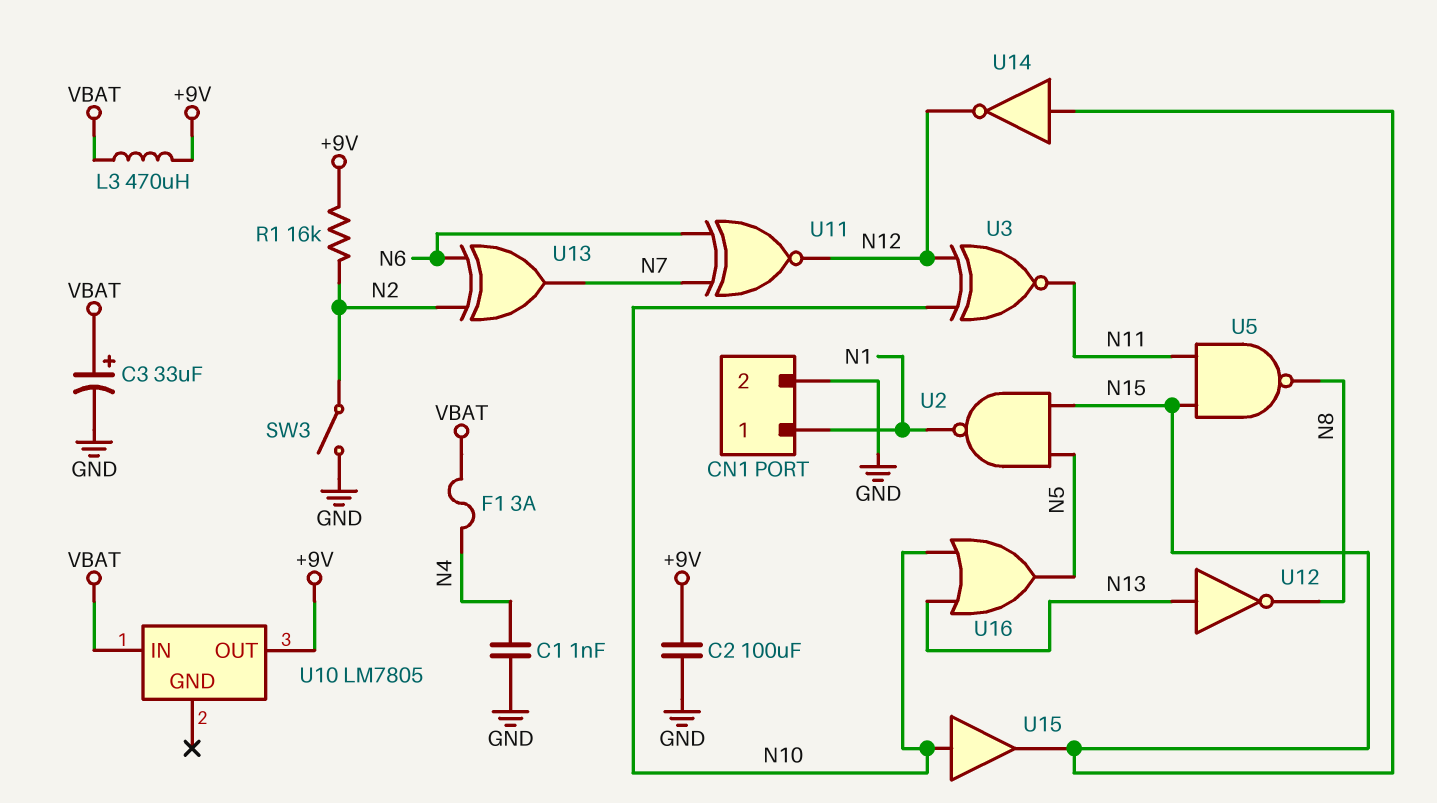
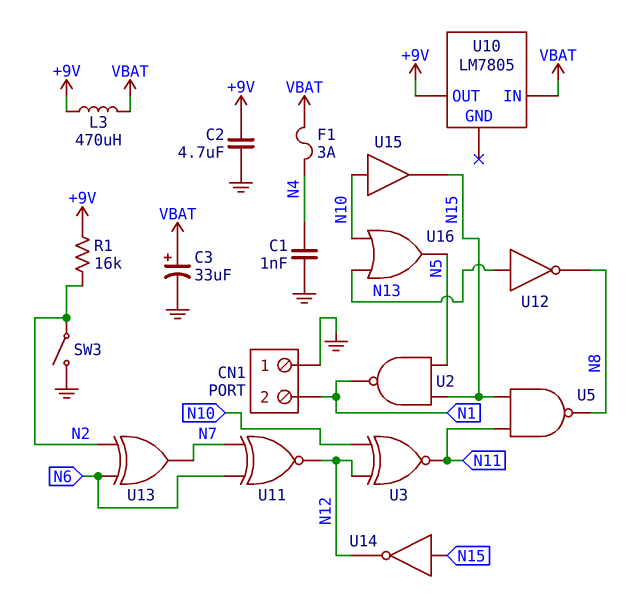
C2: 100uF (+9V, GND) -> 4.7uF (+9V, GND)
CN1 pin 1: N1 -> GND
CN1 pin 2: GND -> N1

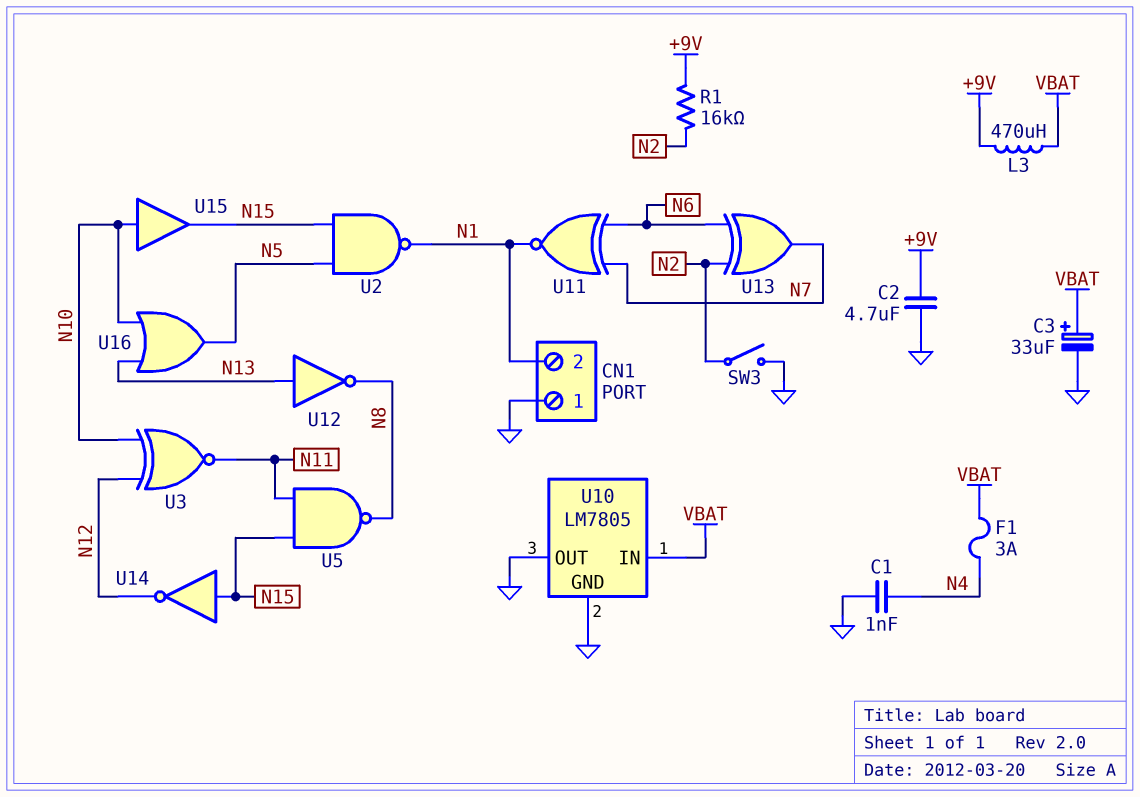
U10 pin GND: none -> GND
U10 pin OUT: +9V -> GND
U11: XNOR (in N6, in N7, out N12) -> XNOR (in N6, in N7, out N1)

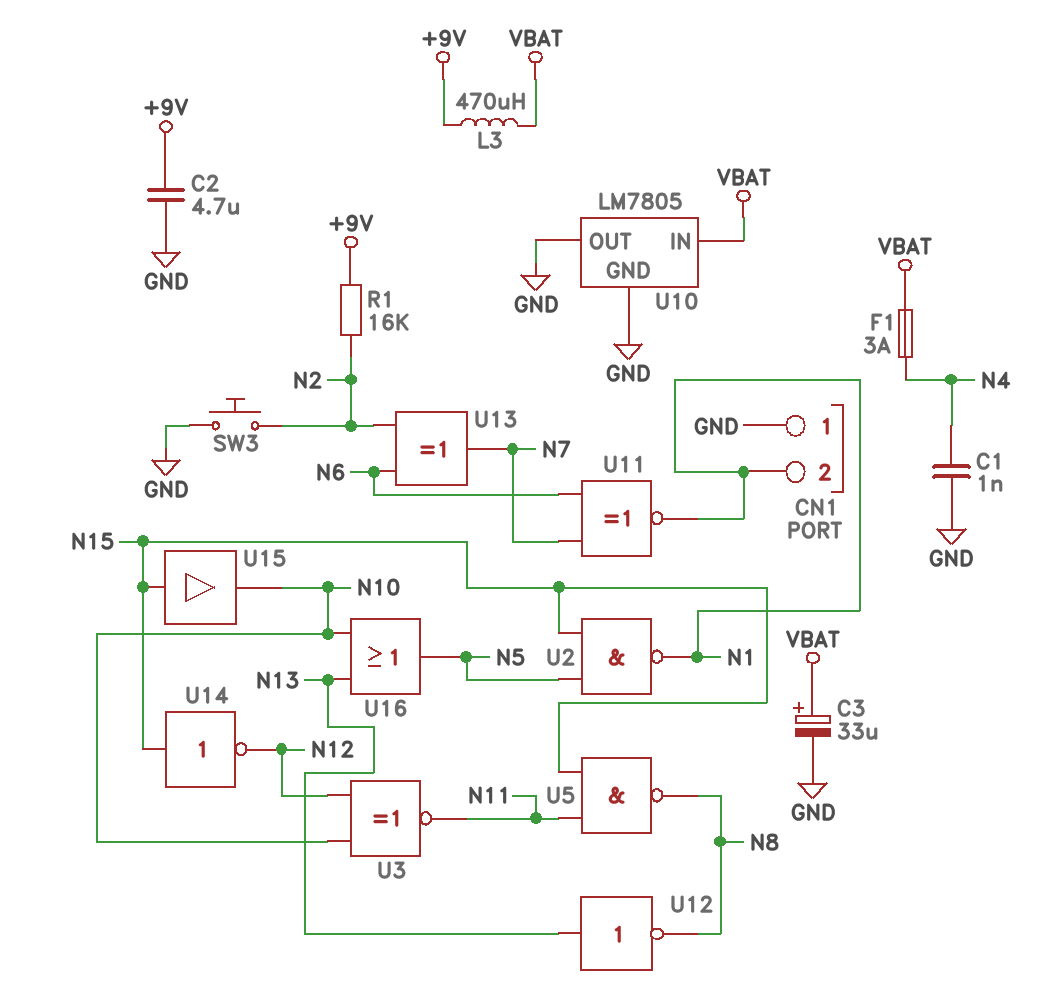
SW3: switch (GND, N2) -> button (GND, N2)
U15: buffer (in N10, out N15) -> buffer (in N15, out N10)

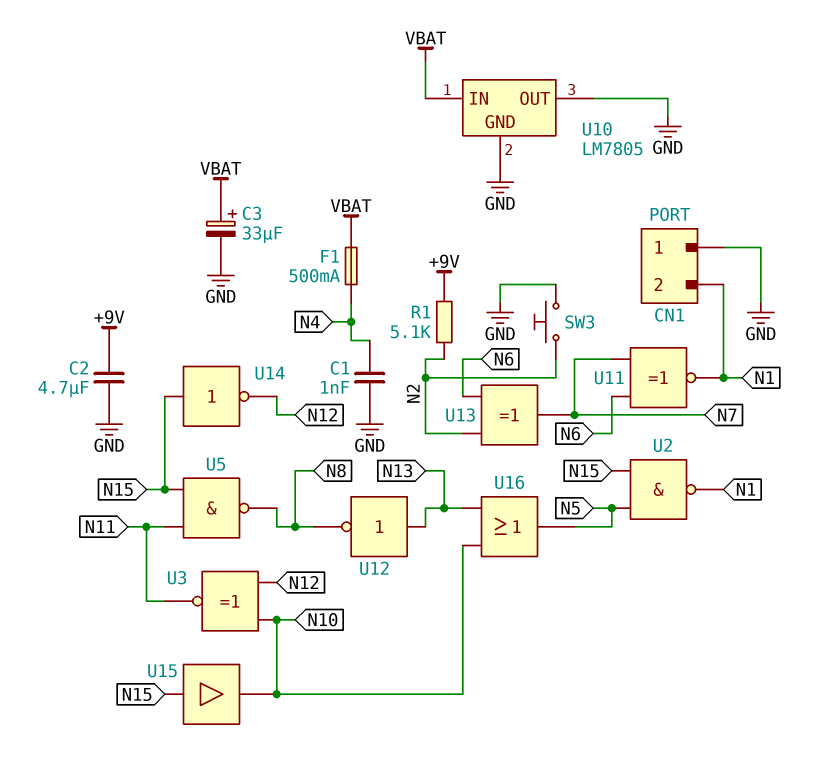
F1: 3A (N4, VBAT) -> 500mA (N4, VBAT)
L3: 470uH (+9V, VBAT) -> none
R1: 16k (+9V, N2) -> 5.1k (+9V, N2)

